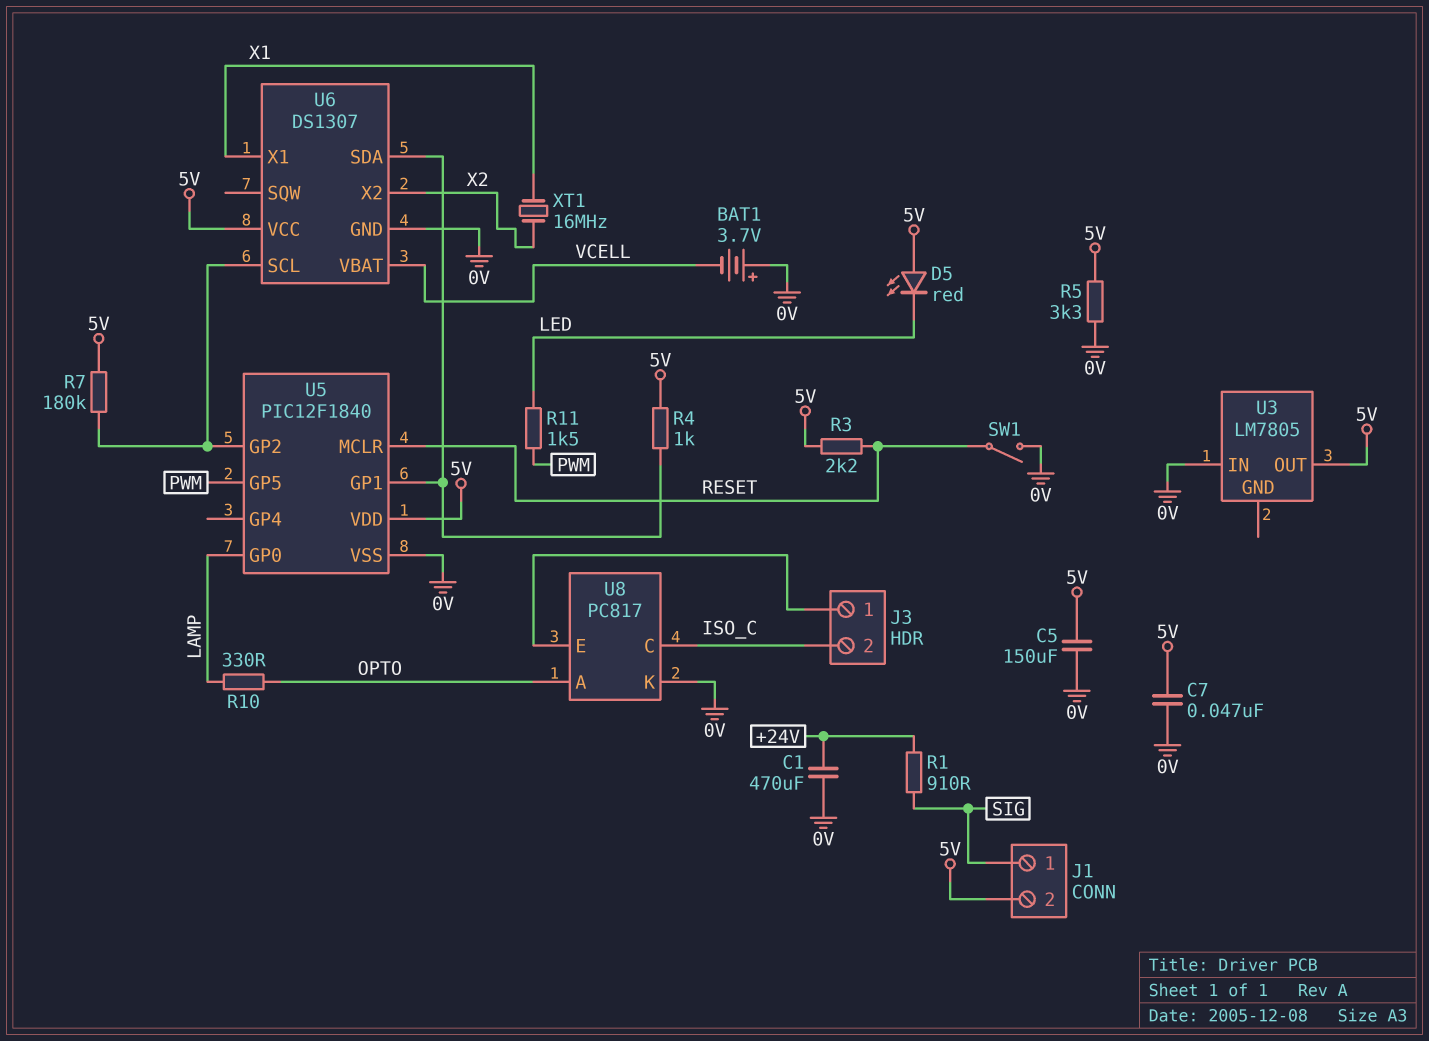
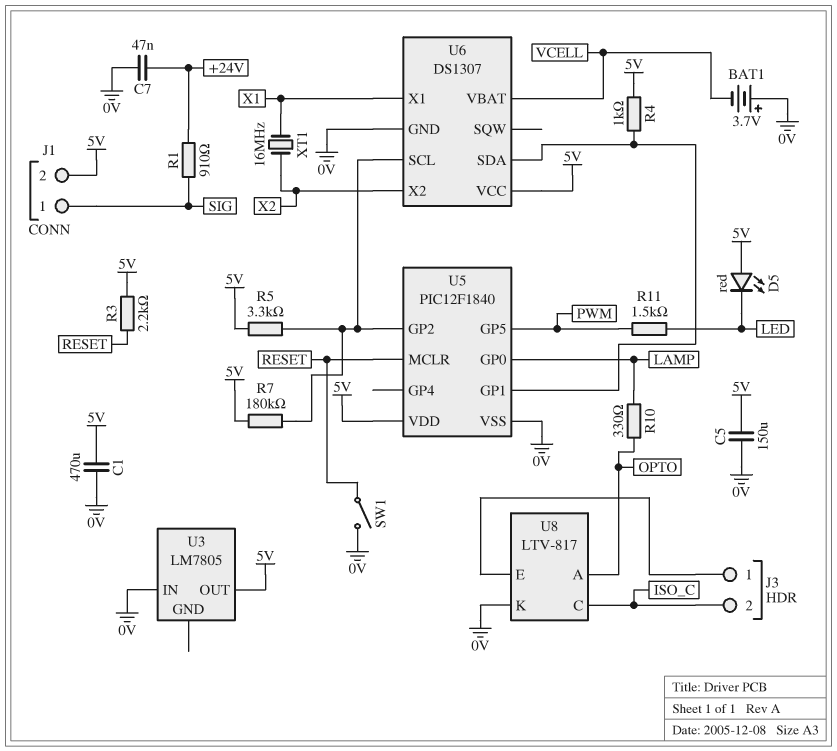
C1: 470uF (+24V, 0V) -> 470uF (0V, 5V)
C7: 47nF (0V, 5V) -> 47nF (+24V, 0V)
R5: 3.3k (0V, 5V) -> 3.3k (5V, U5/GP2)
U8: PC817 -> LTV-817

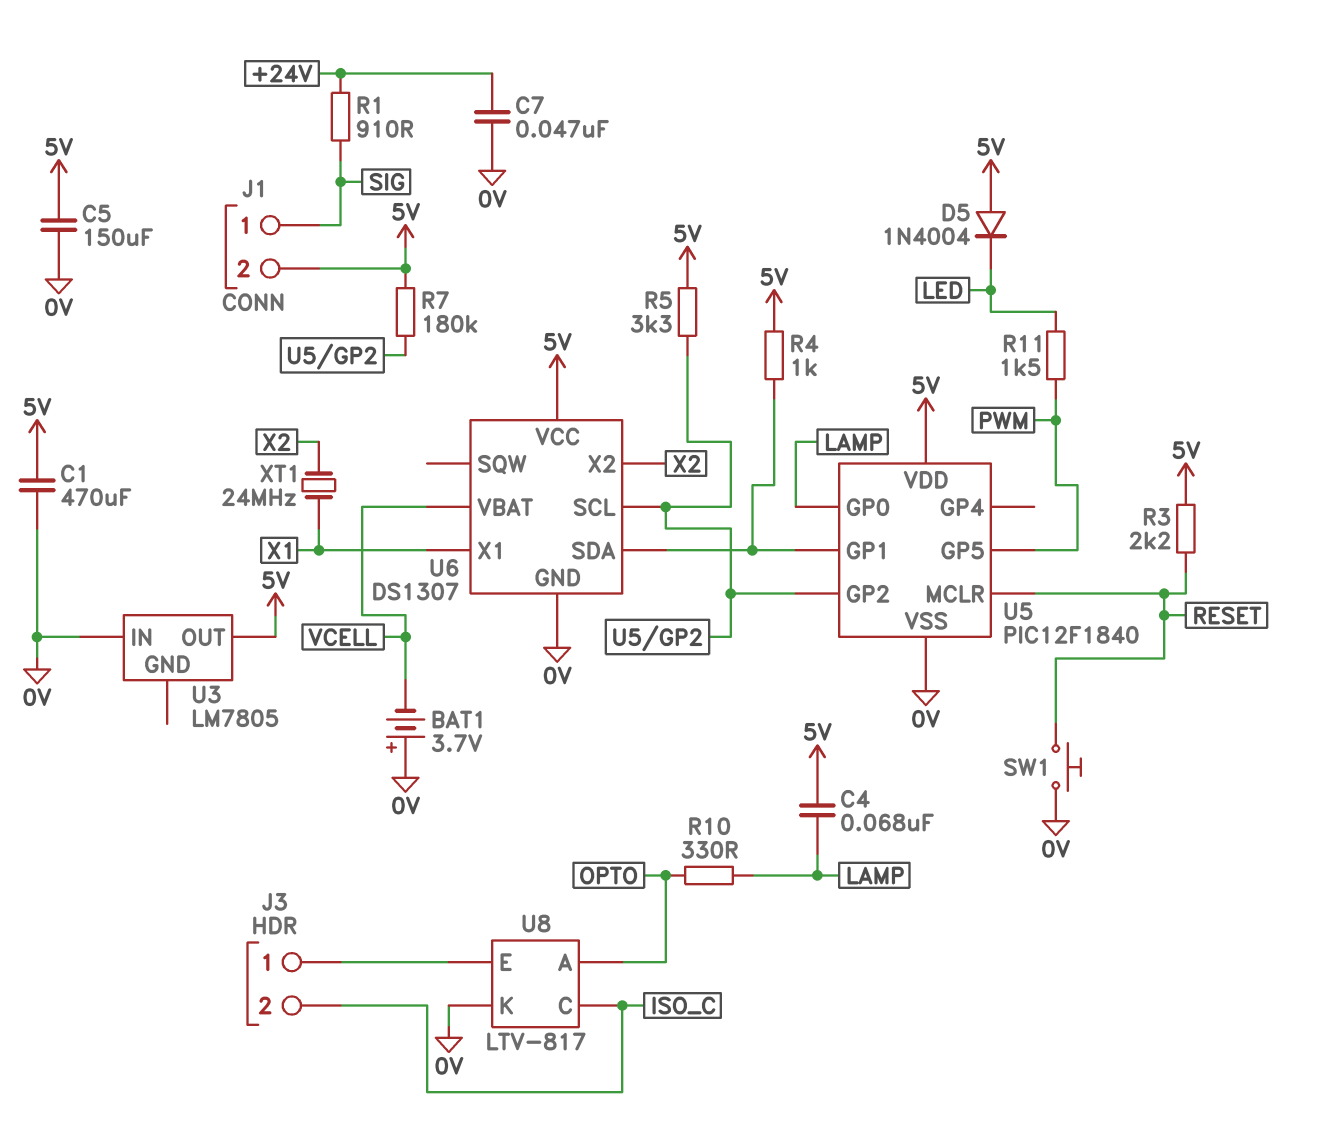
C4: none -> 68nF (5V, LAMP)
D5: LED red (A 5V, K LED) -> diode 1N4004 (A 5V, K LED)
SW1: switch (0V, RESET) -> button (0V, RESET)
XT1: 16MHz (X1, X2) -> 24MHz (X1, X2)

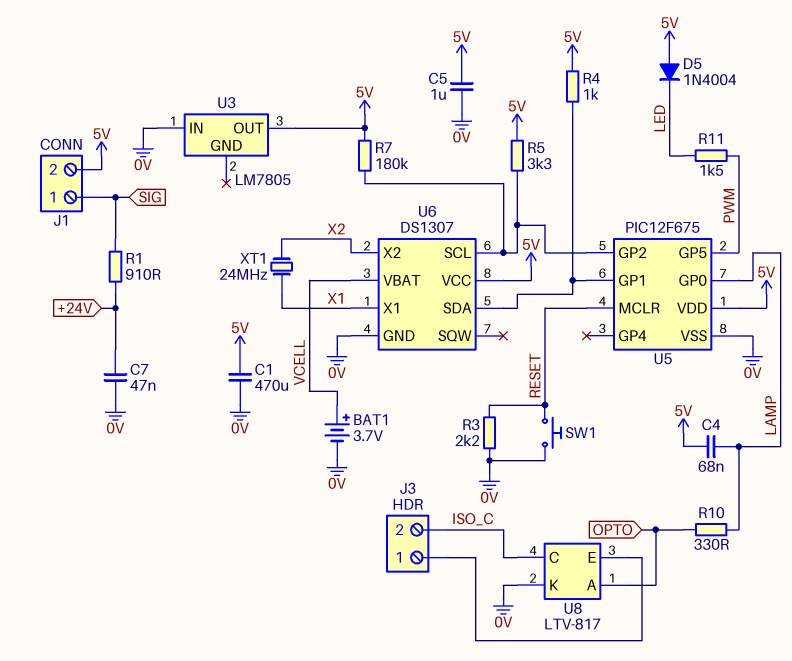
BAT1: 3.7V (plus 0V, minus VCELL) -> 3.7V (plus VCELL, minus 0V)
C5: 150uF (0V, 5V) -> 1uF (0V, 5V)
R3: 2.2k (5V, RESET) -> 2.2k (0V, RESET)
U5: PIC12F1840 -> PIC12F675

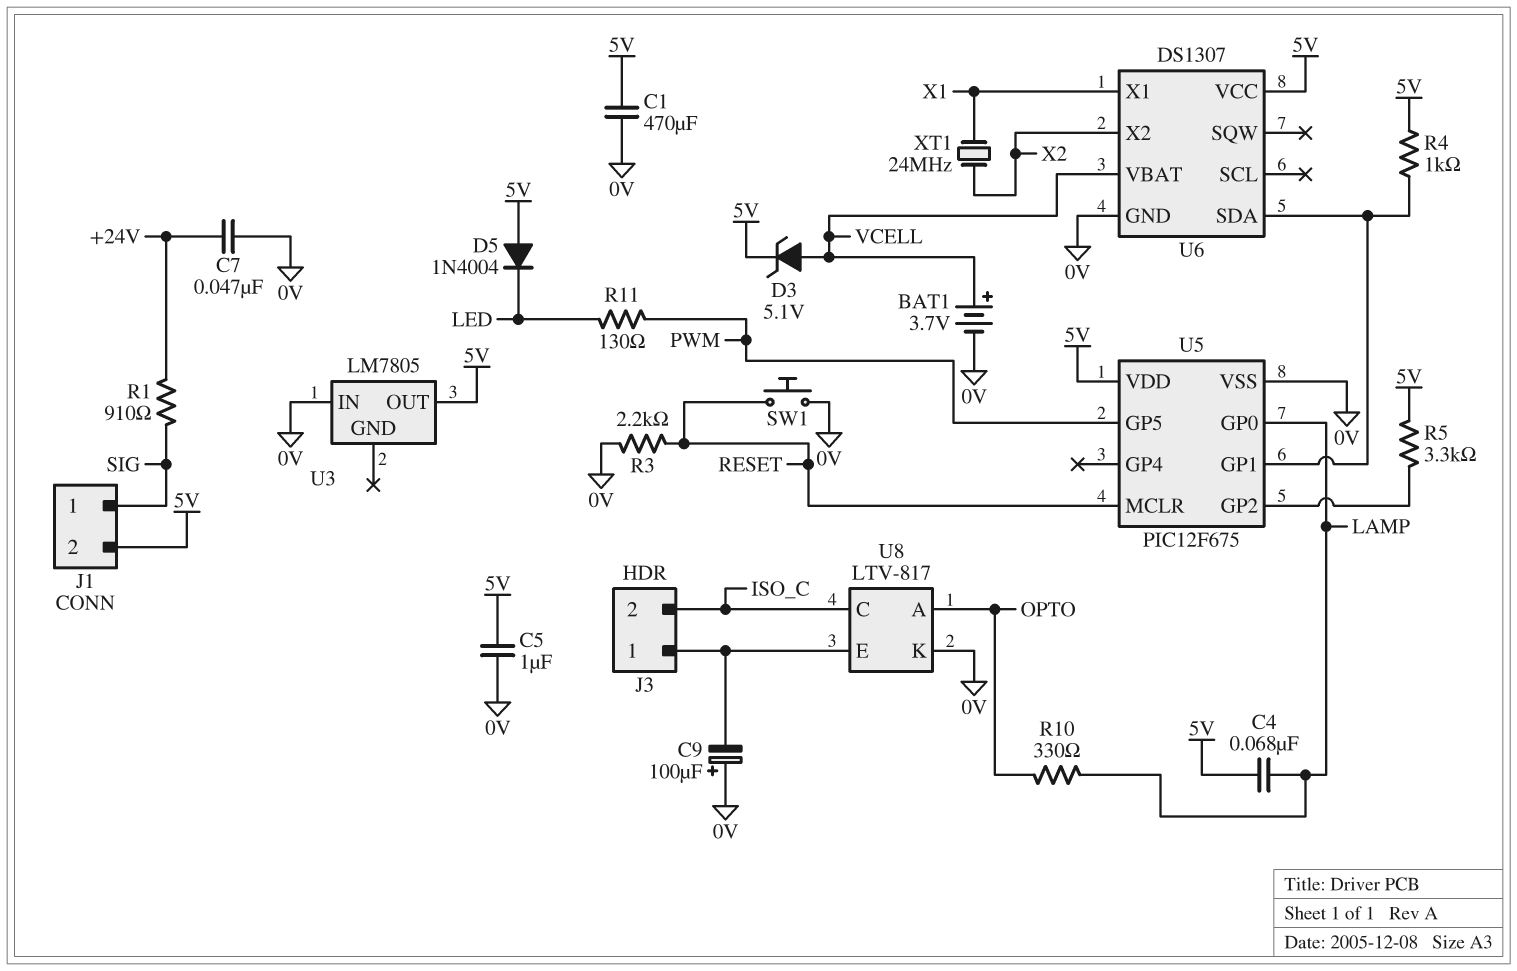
C9: none -> 100uF (plus 0V, minus J3/1)
D3: none -> zener 5.1V (A VCELL, K 5V)
R7: 180k (5V, U5/GP2) -> none
R11: 1.5k (LED, PWM) -> 130 (LED, PWM)
U6 pin SCL: U5/GP2 -> none

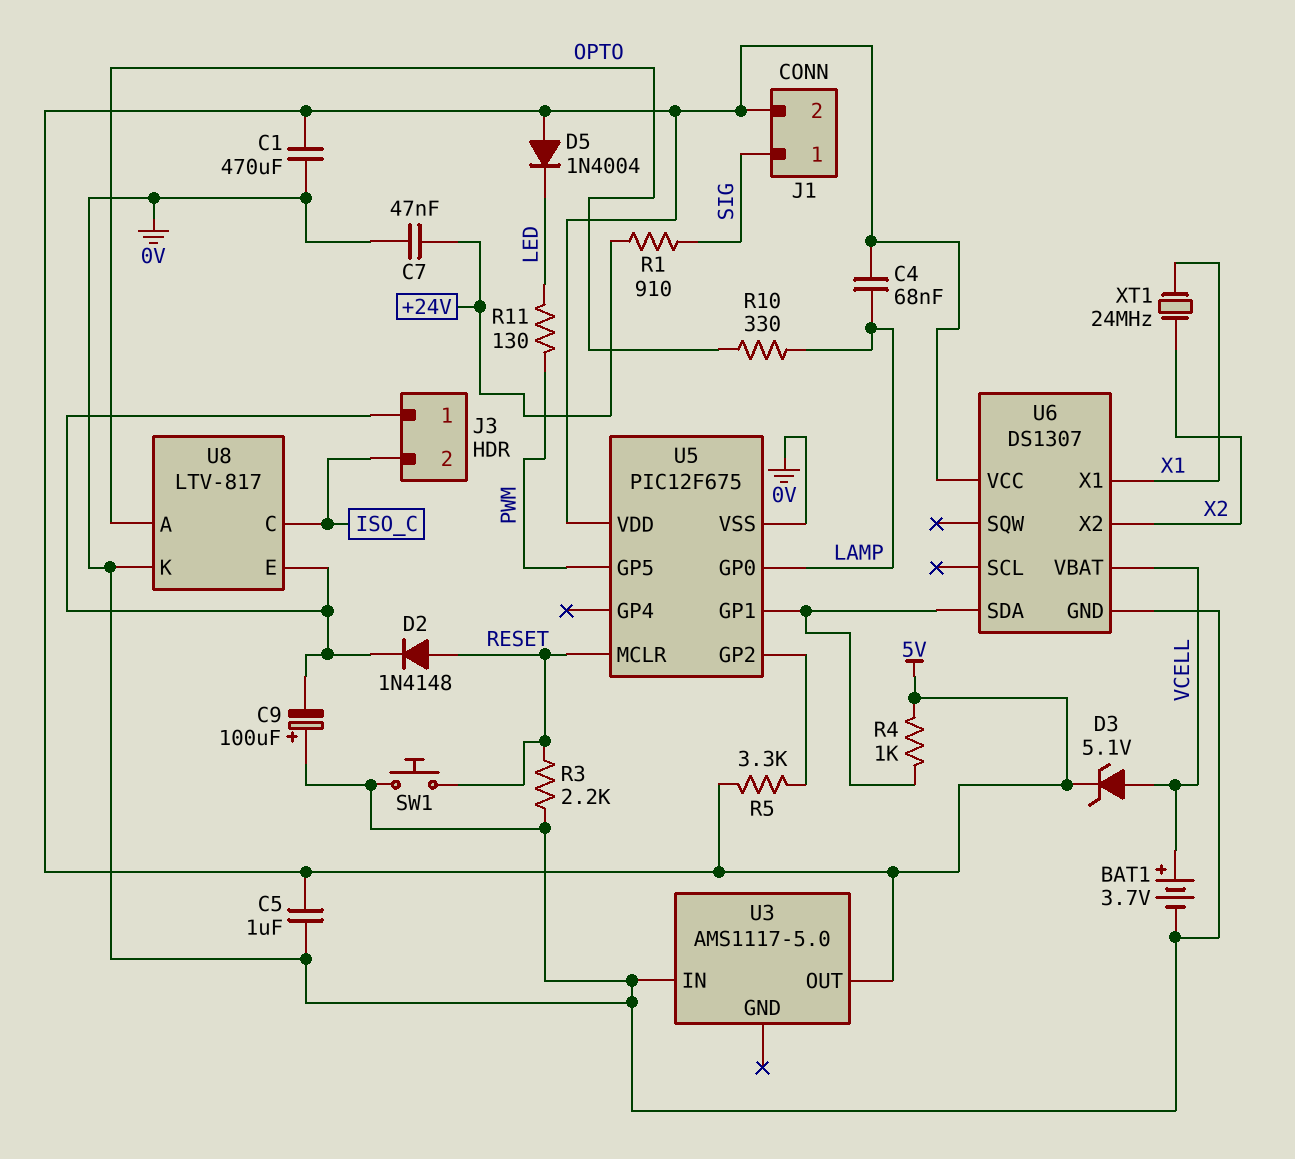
D2: none -> diode 1N4148 (A RESET, K J3/1)
U3: LM7805 -> AMS1117-5.0

